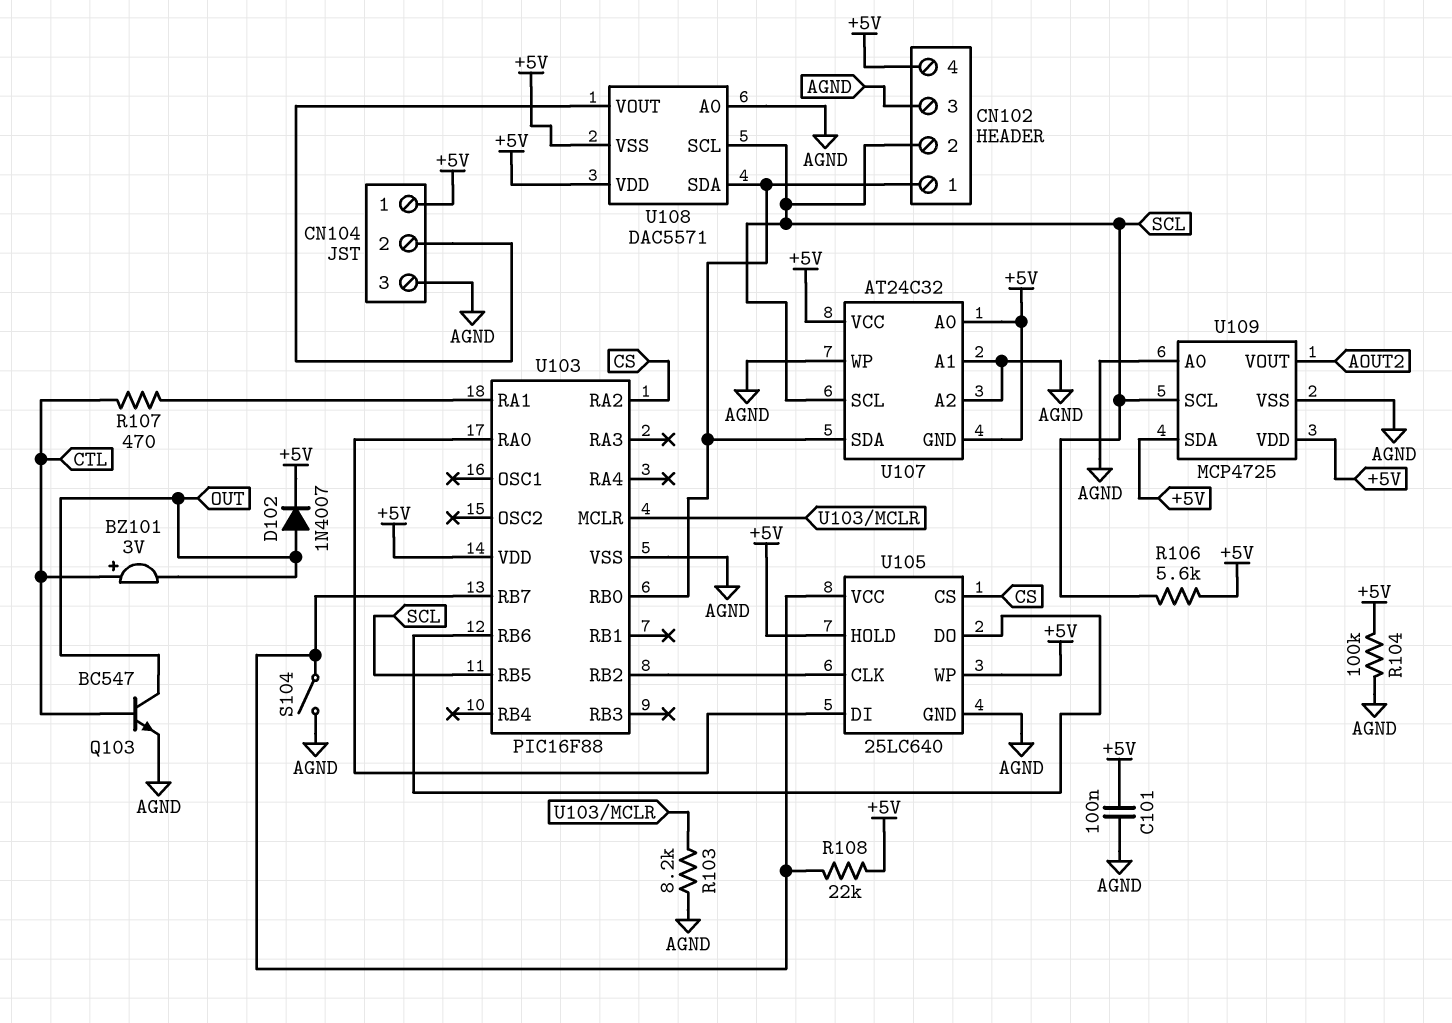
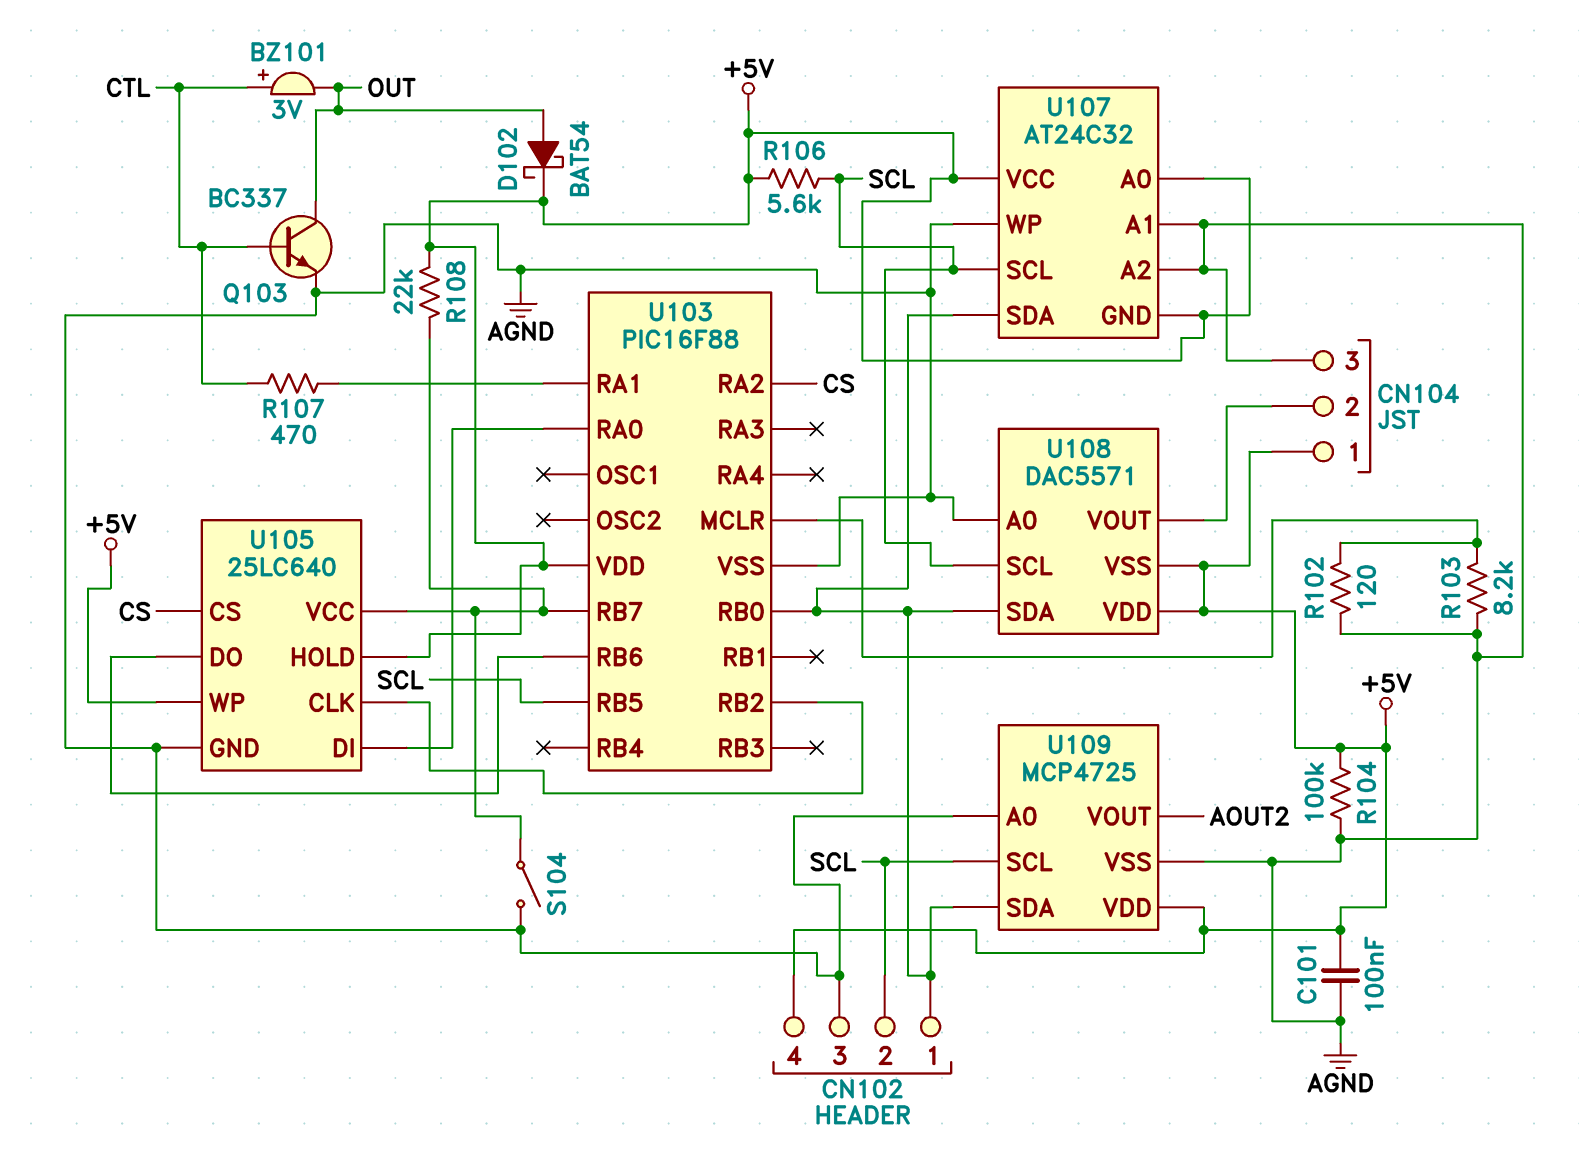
D102: diode 1N4007 (A OUT, K +5V) -> schottky BAT54 (A OUT, K +5V)
Q103: NPN BC547 (B CTL, C OUT, E AGND) -> NPN BC337 (B CTL, C OUT, E AGND)
R102: none -> 120 (AGND, U103/MCLR)
U109 pin SDA: +5V -> CN102/1

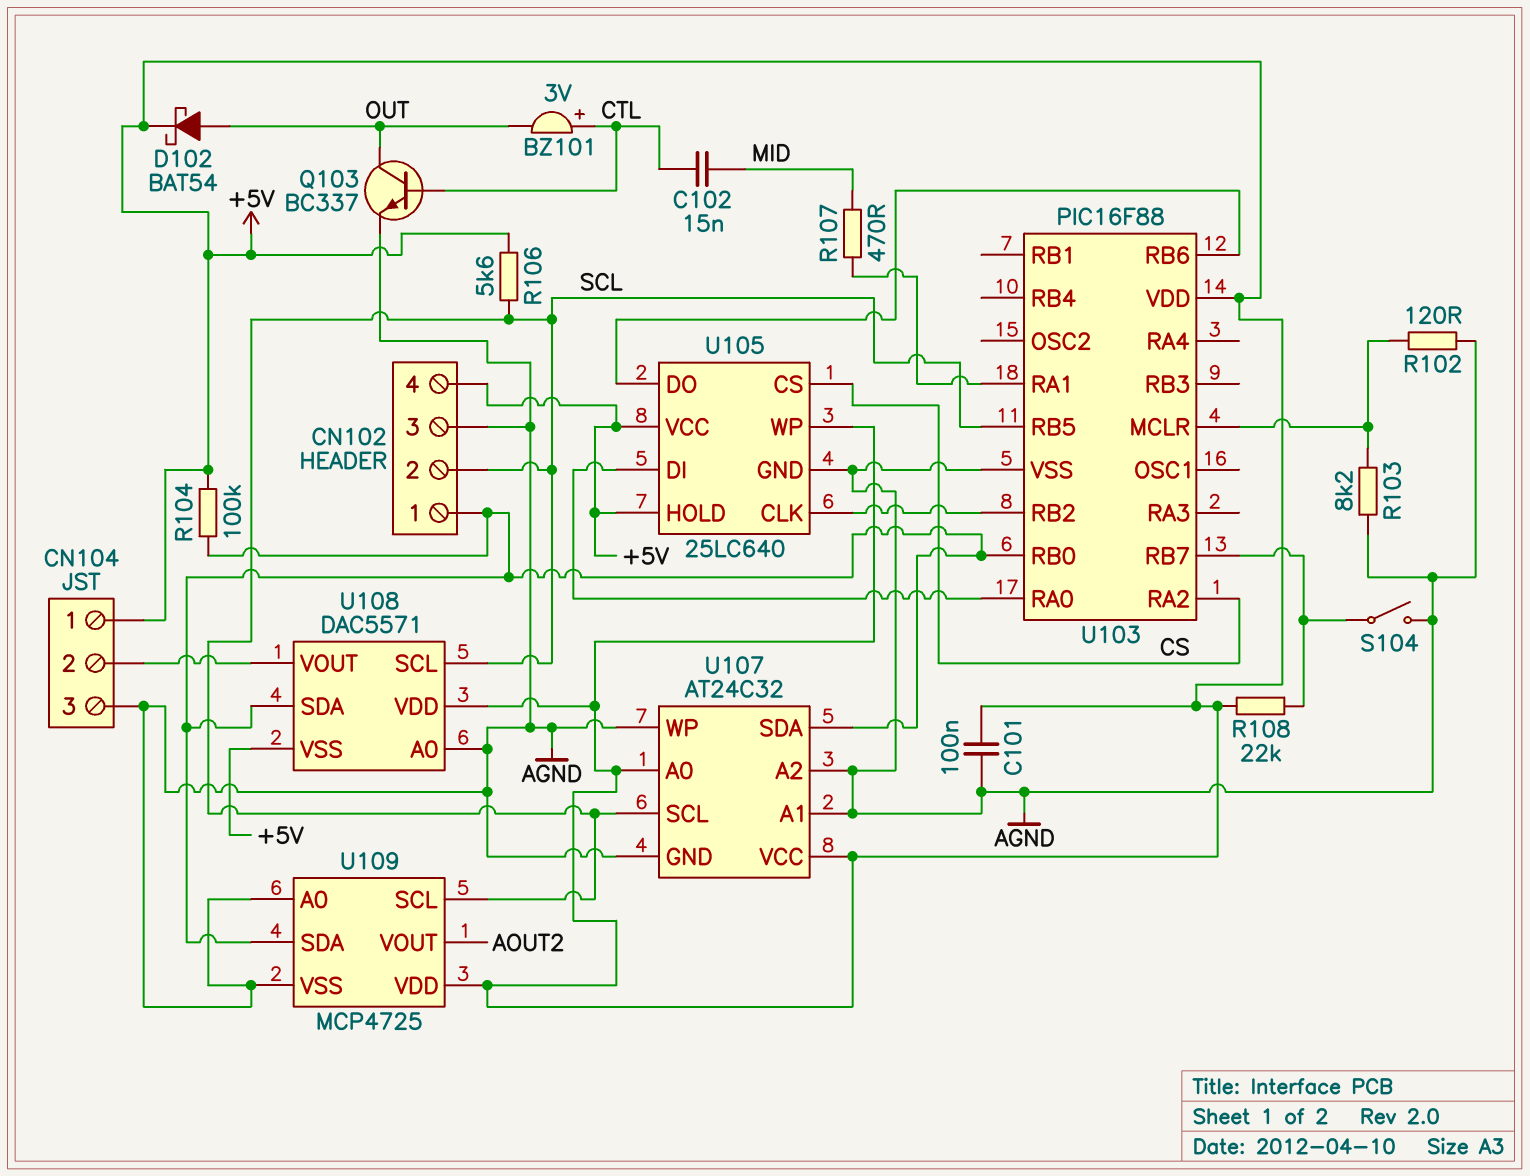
C102: none -> 15nF (CTL, MID)
R104: 100k (+5V, AGND) -> 100k (+5V, CN102/1)
R107: 470 (CTL, U103/RA1) -> 470 (MID, U103/RA1)
U105 pin VCC: U103/RB7 -> +5V
U107 pin GND: +5V -> AGND

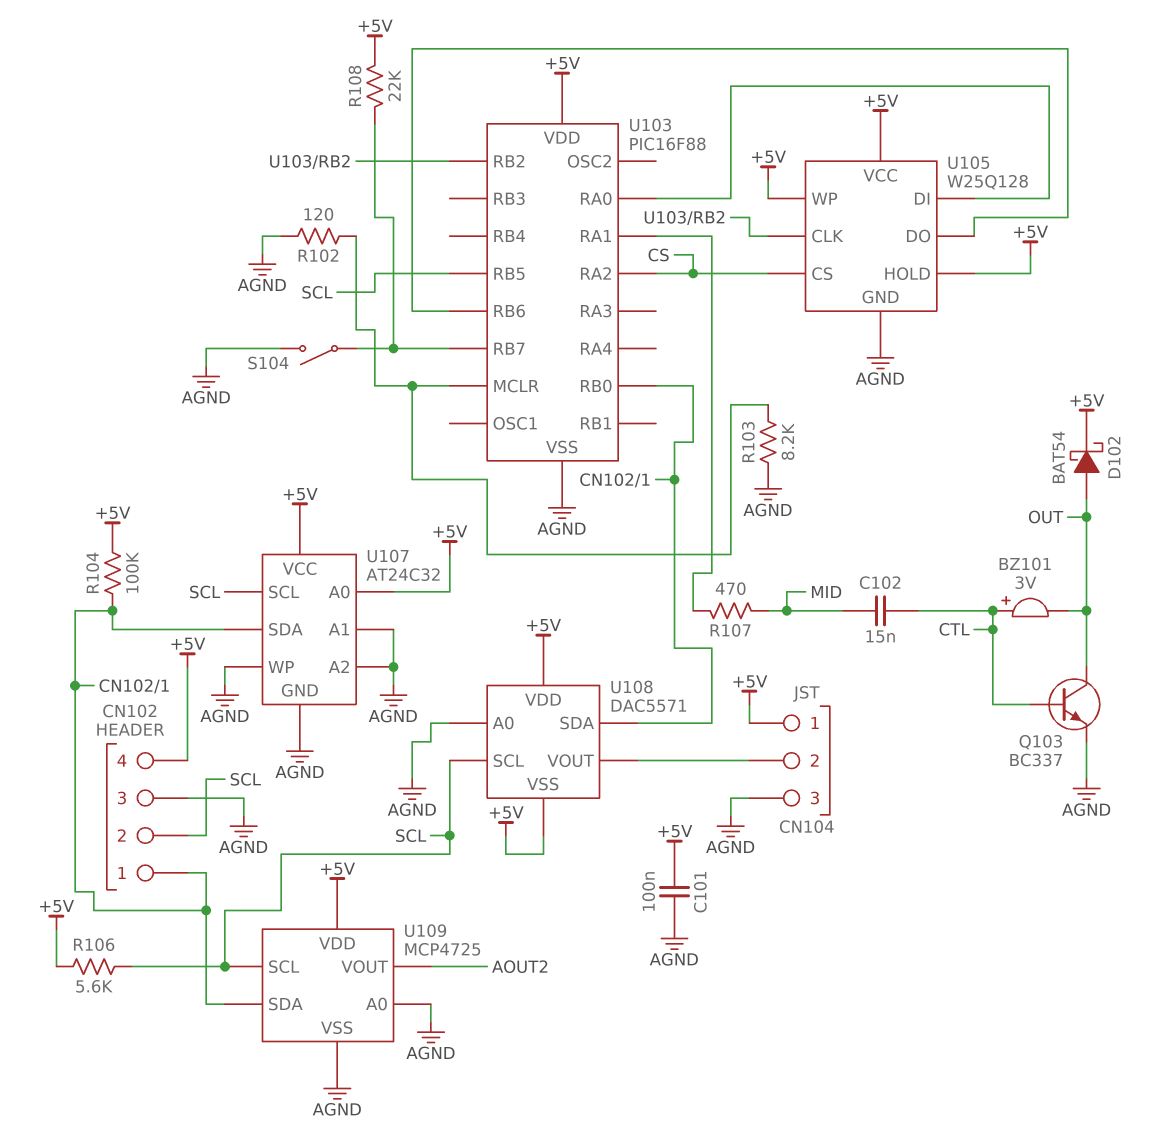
U105: 25LC640 -> W25Q128

